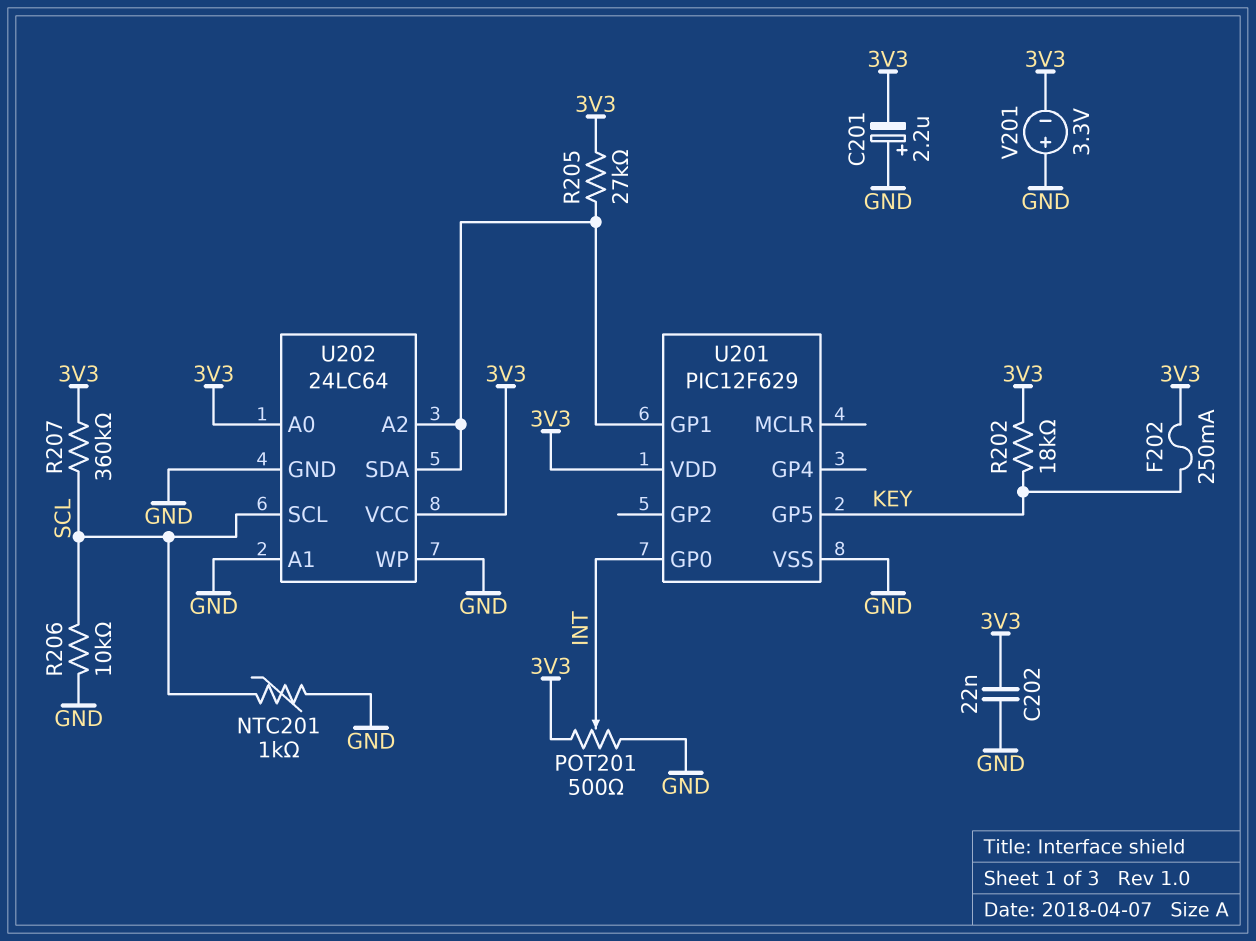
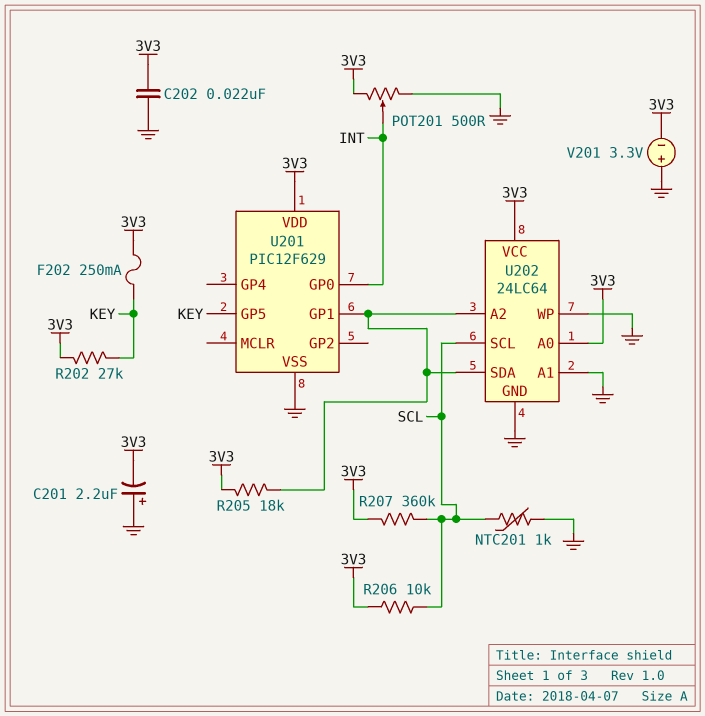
R202: 18k (3V3, KEY) -> 27k (3V3, KEY)
R205: 27k (3V3, U201/GP1) -> 18k (3V3, U201/GP1)
R206: 10k (GND, SCL) -> 10k (3V3, SCL)

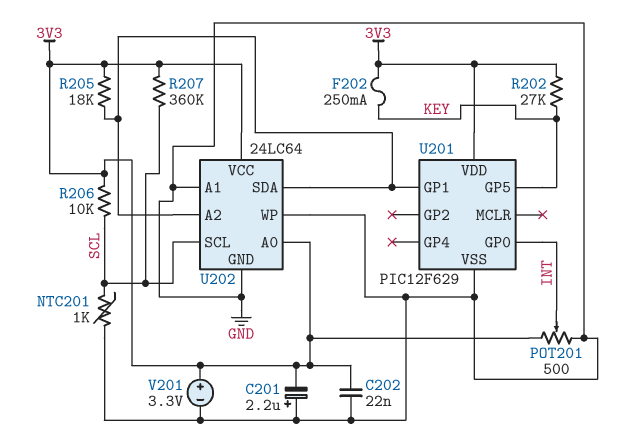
V201: 3.3V (plus GND, minus 3V3) -> 3.3V (plus 3V3, minus GND)

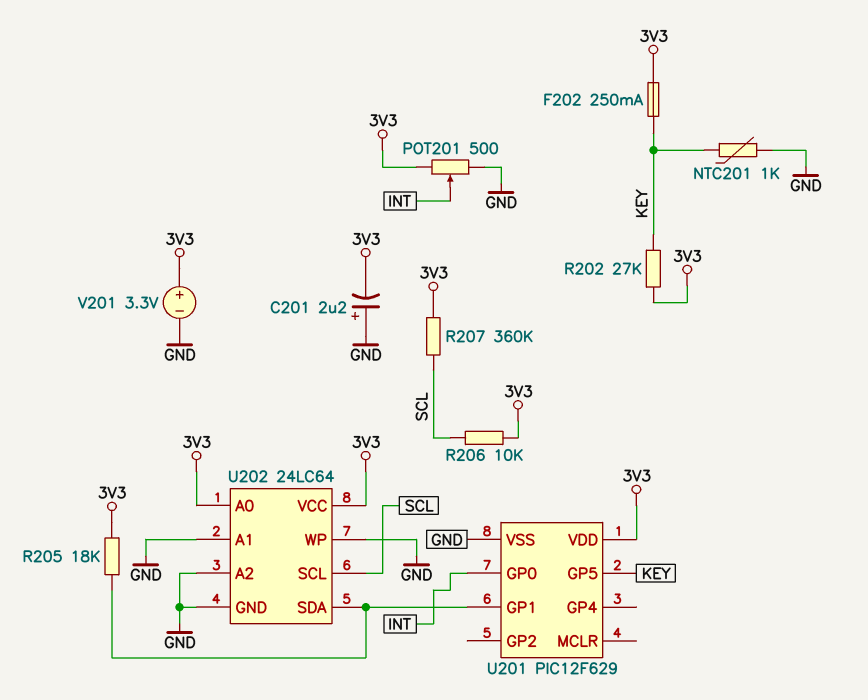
C202: 22nF (3V3, GND) -> none
NTC201: 1k (GND, SCL) -> 1k (GND, KEY)
U202 pin A2: U201/GP1 -> GND

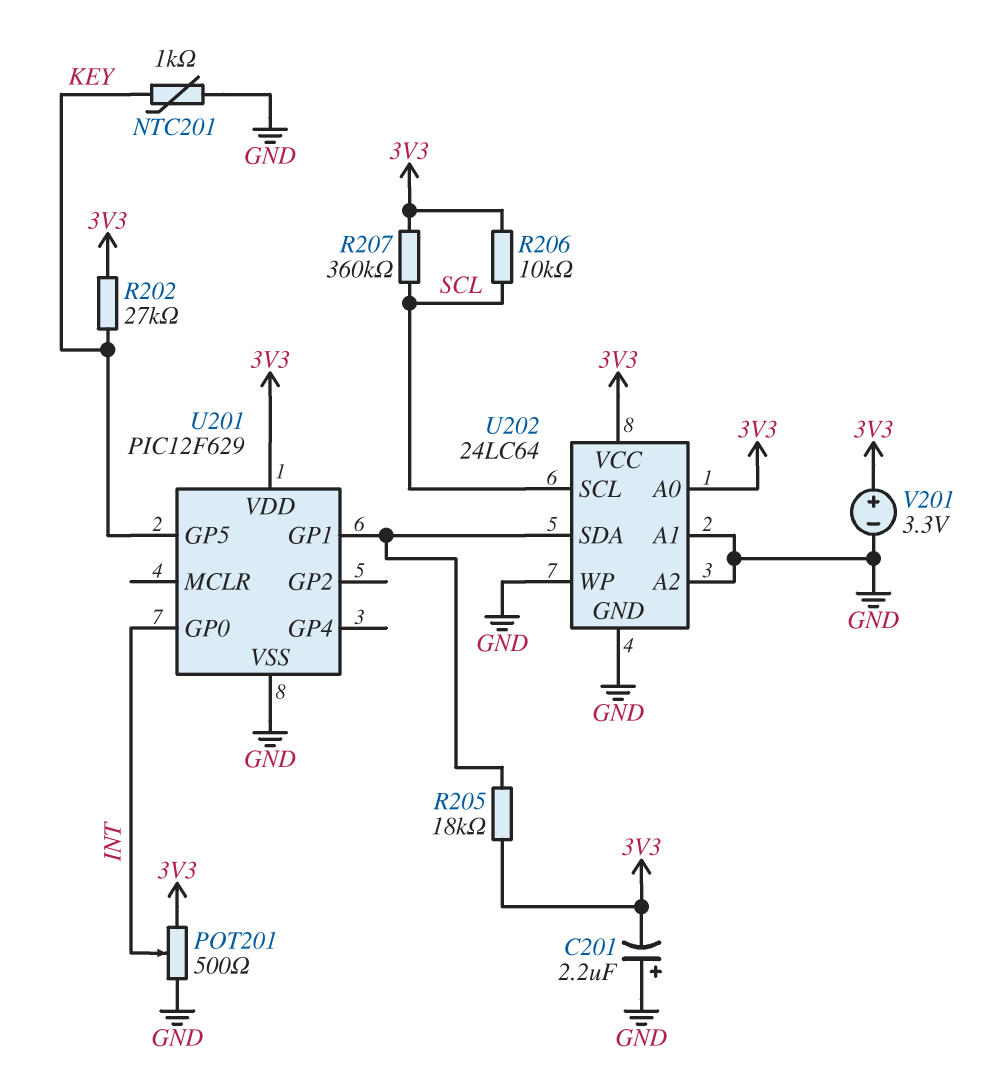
F202: 250mA (3V3, KEY) -> none

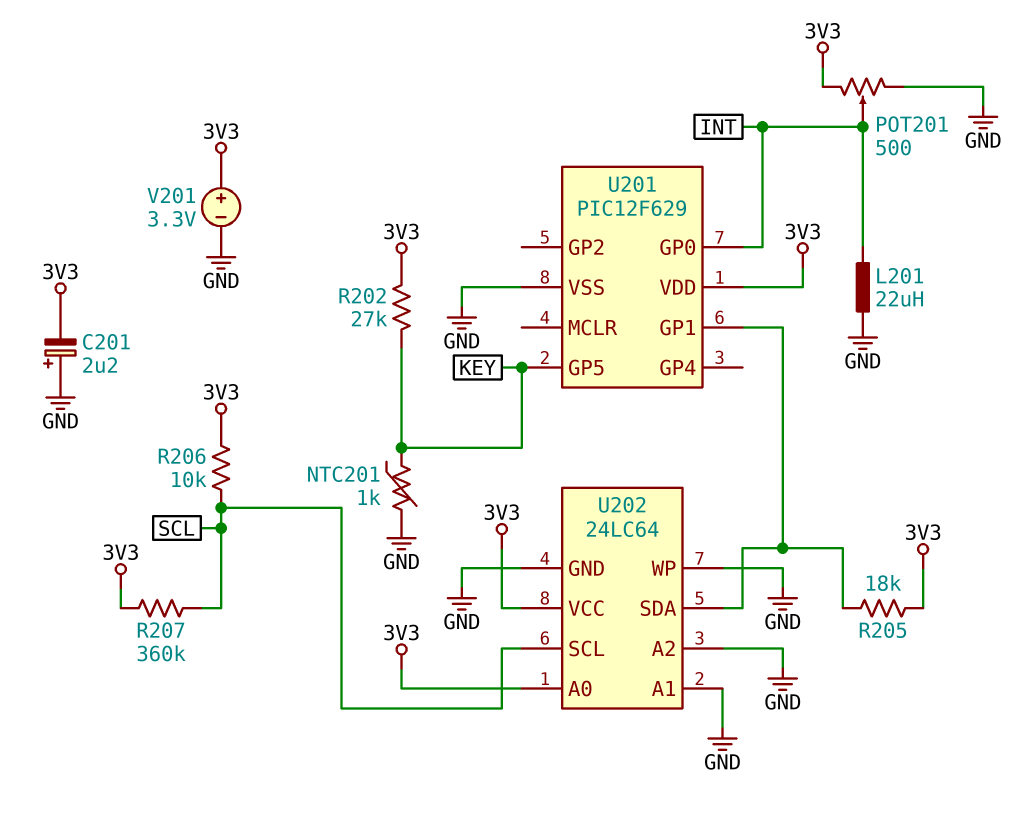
L201: none -> 22uH (GND, INT)

